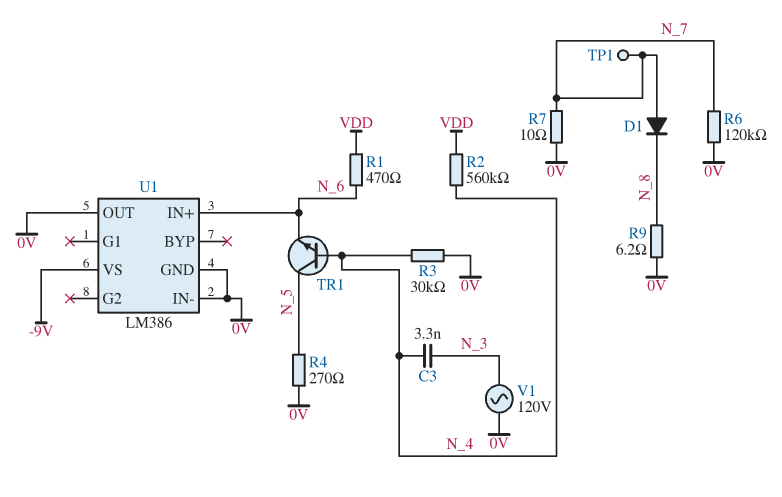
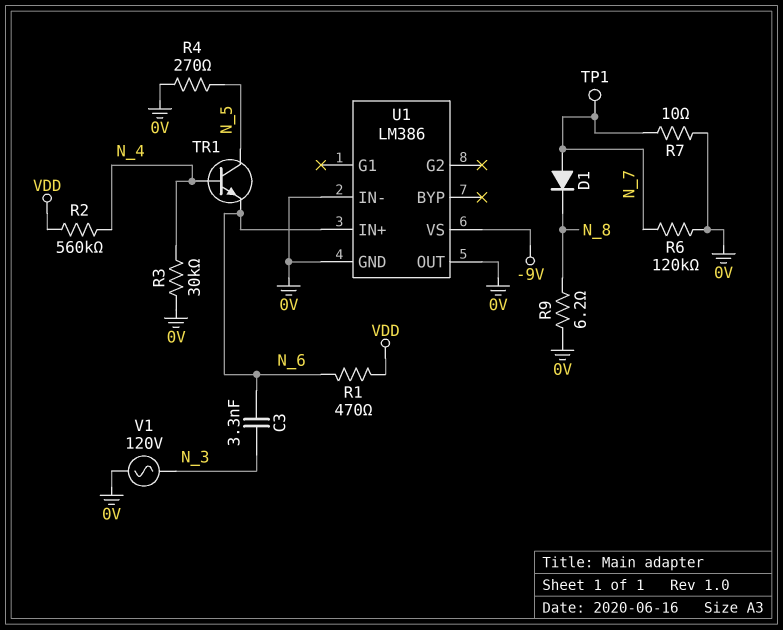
C3: 3.3nF (N_3, N_4) -> 3.3nF (N_3, N_6)

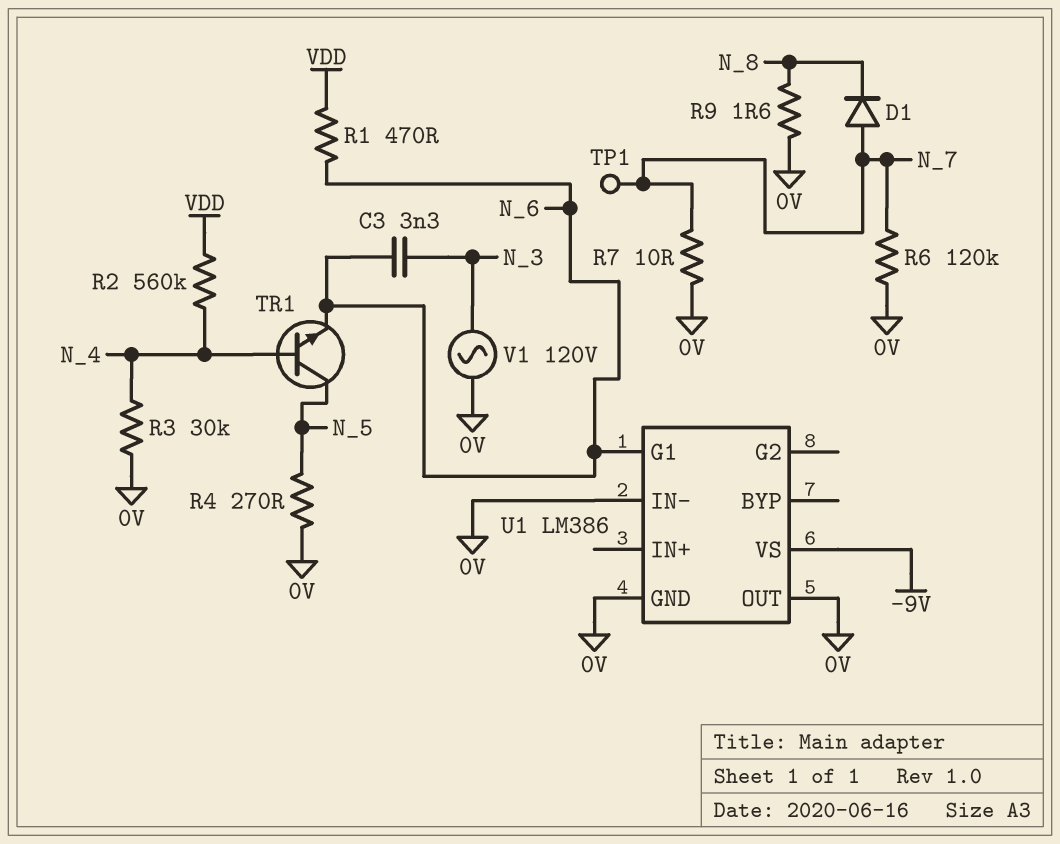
R9: 6.2 (0V, N_8) -> 1.6 (0V, N_8)
U1 pin G1: none -> N_6
U1 pin IN+: N_6 -> none

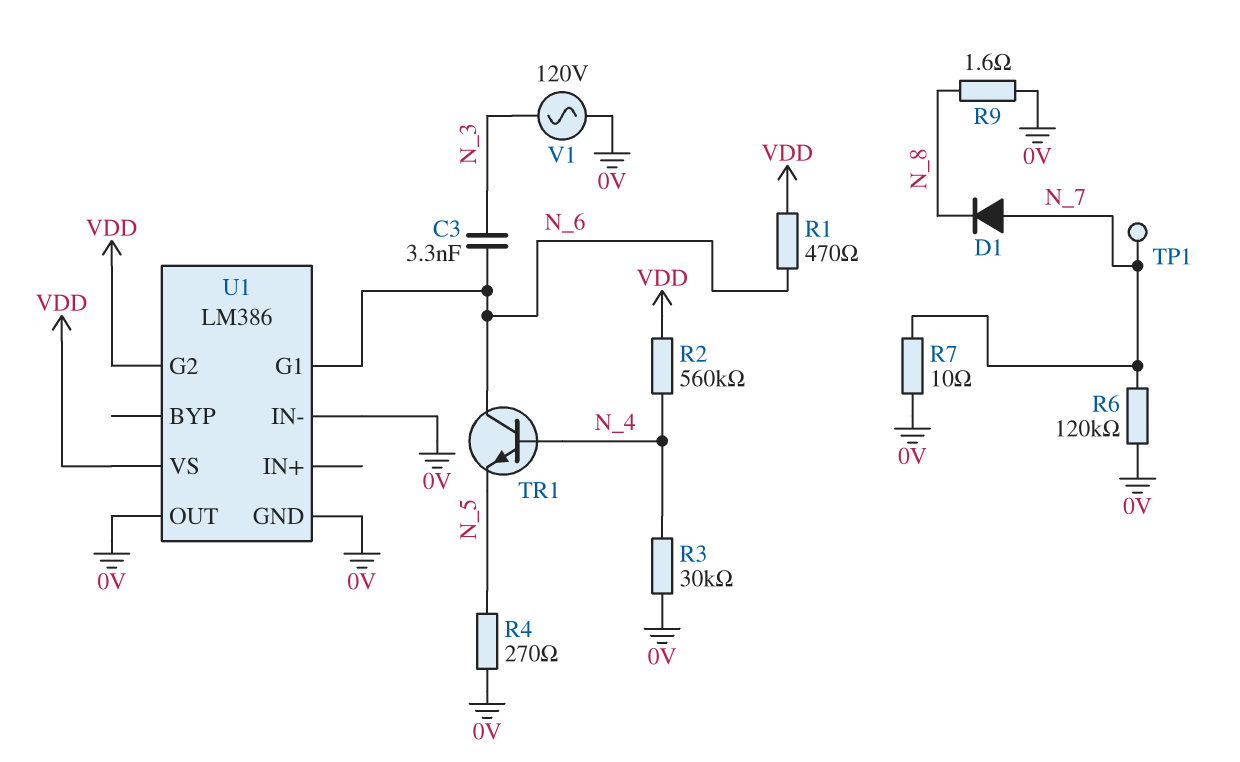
TR1: NPN (B N_4, C N_5, E N_6) -> NPN (B N_4, C N_6, E N_5)
U1 pin G2: none -> VDD
U1 pin VS: -9V -> VDD

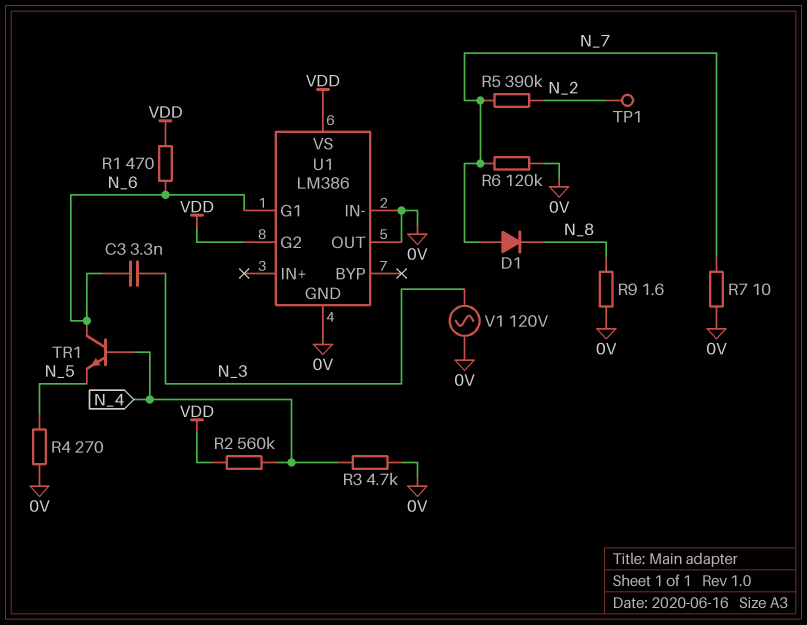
R3: 30k (0V, N_4) -> 4.7k (0V, N_4)
R5: none -> 390k (N_2, N_7)
TP1: test point (N_7) -> test point (N_2)

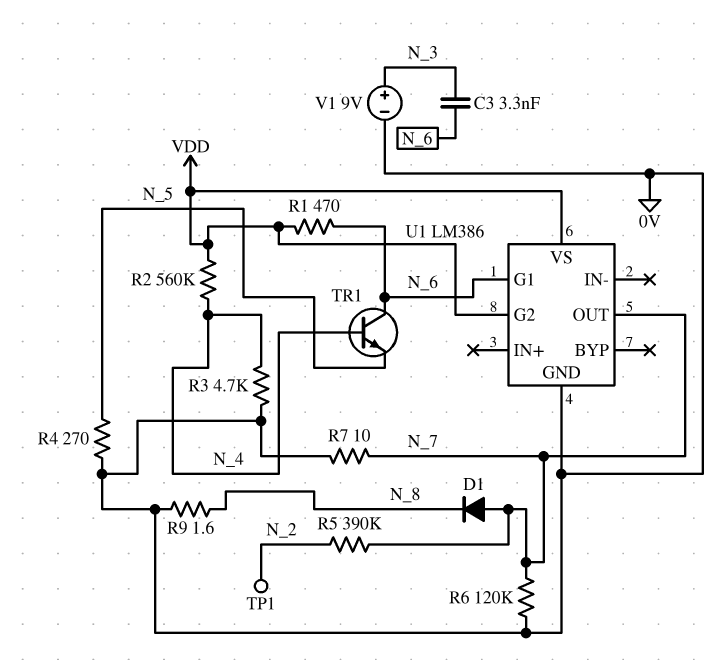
U1 pin IN-: 0V -> none
U1 pin OUT: 0V -> N_7
V1: AC 120V (0V, N_3) -> 9V (plus N_3, minus 0V)

